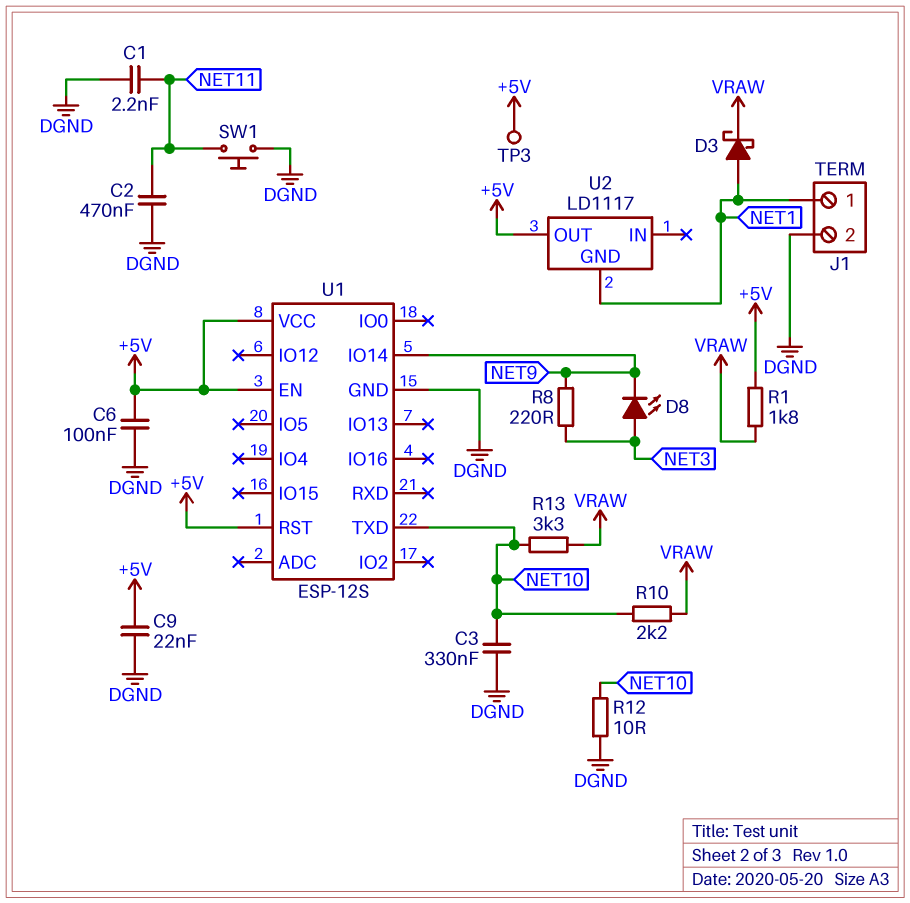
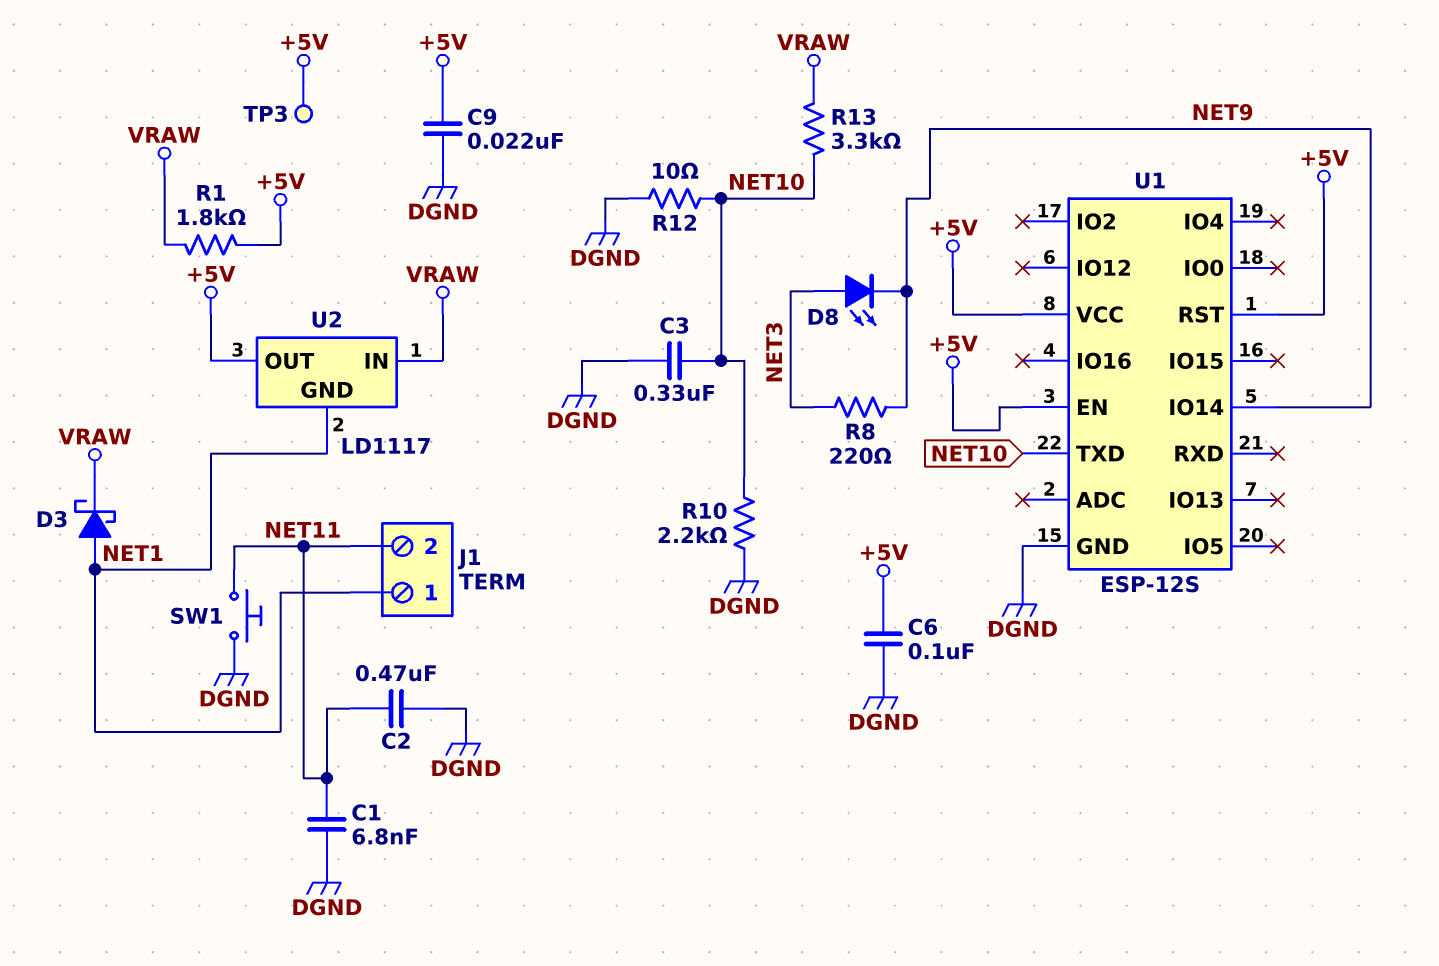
C1: 2.2nF (DGND, NET11) -> 6.8nF (DGND, NET11)
J1 pin 2: DGND -> NET11
R10: 2.2k (NET10, VRAW) -> 2.2k (DGND, NET10)
U2 pin IN: none -> VRAW

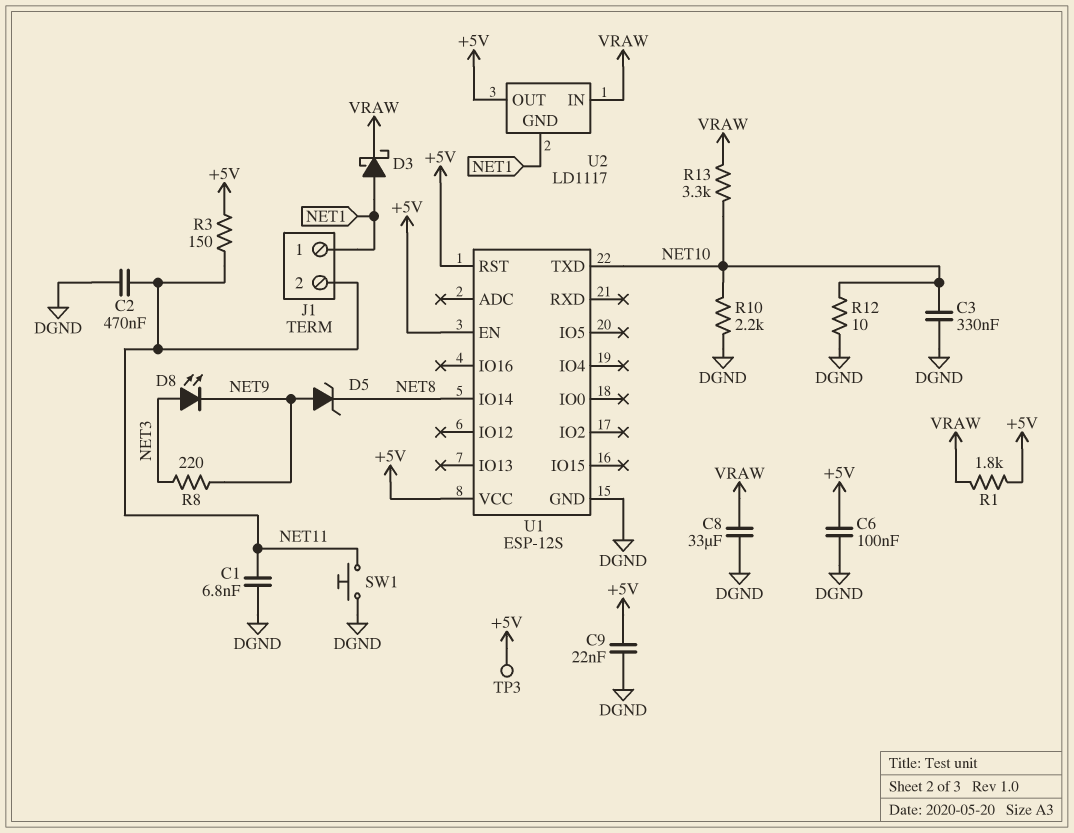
C8: none -> 33uF (DGND, VRAW)
D5: none -> zener (A NET9, K NET8)
R3: none -> 150 (+5V, NET11)
U1 pin IO14: NET9 -> NET8

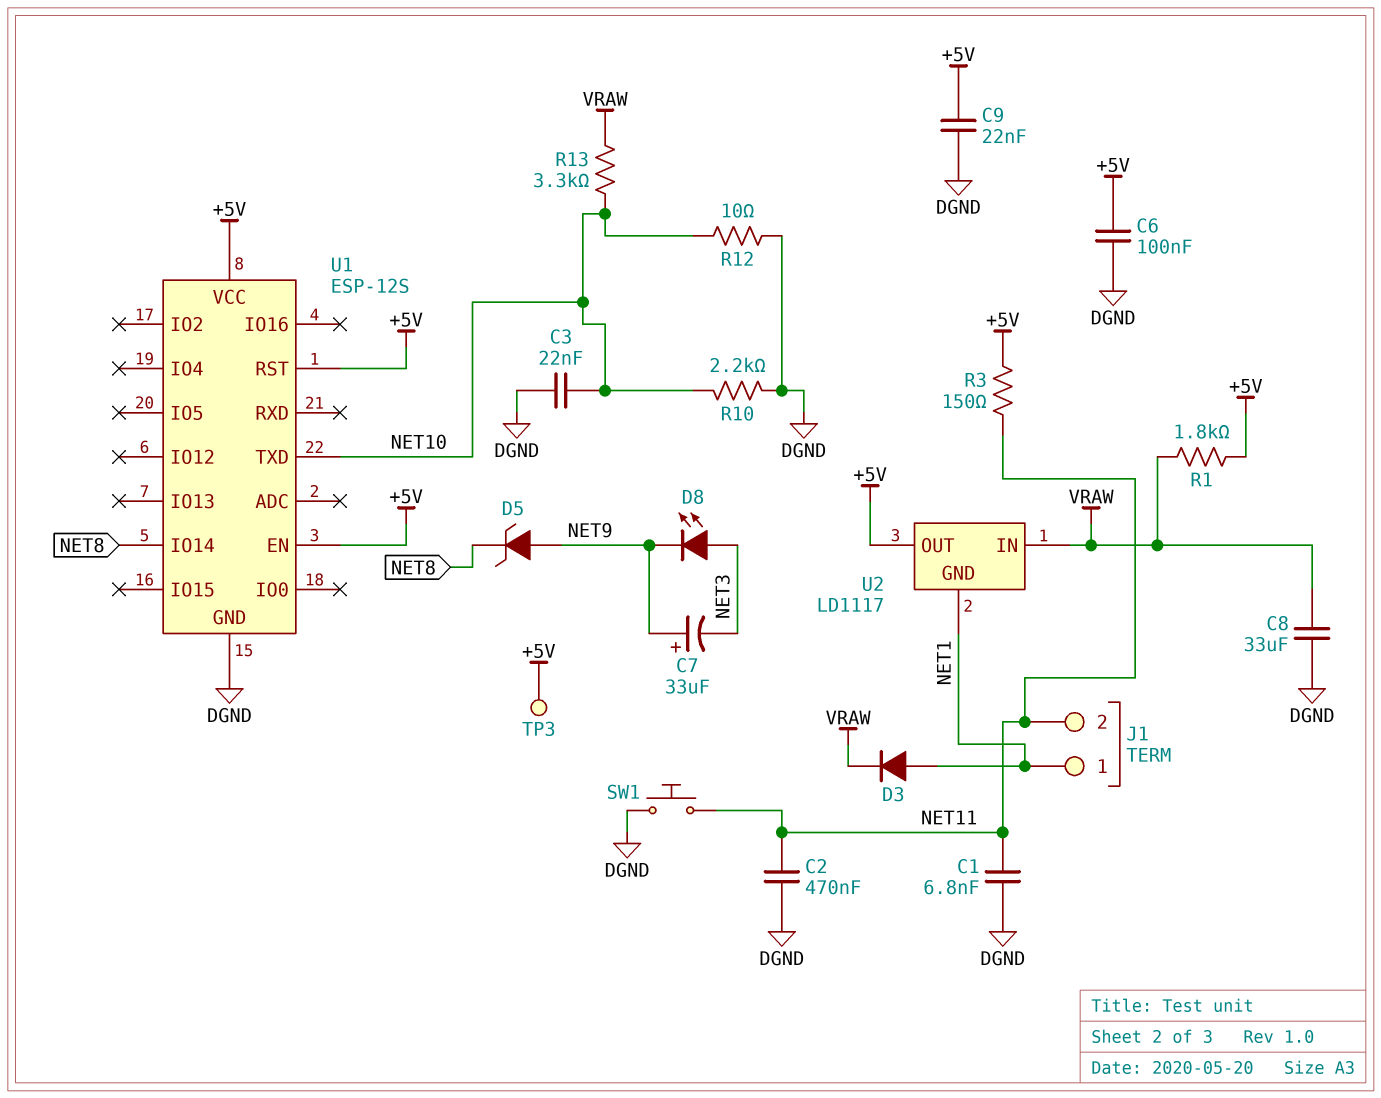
C3: 330nF (DGND, NET10) -> 22nF (DGND, NET10)
C7: none -> 33uF (plus NET9, minus NET3)
D3: schottky (A NET1, K VRAW) -> diode (A NET1, K VRAW)
R8: 220 (NET3, NET9) -> none

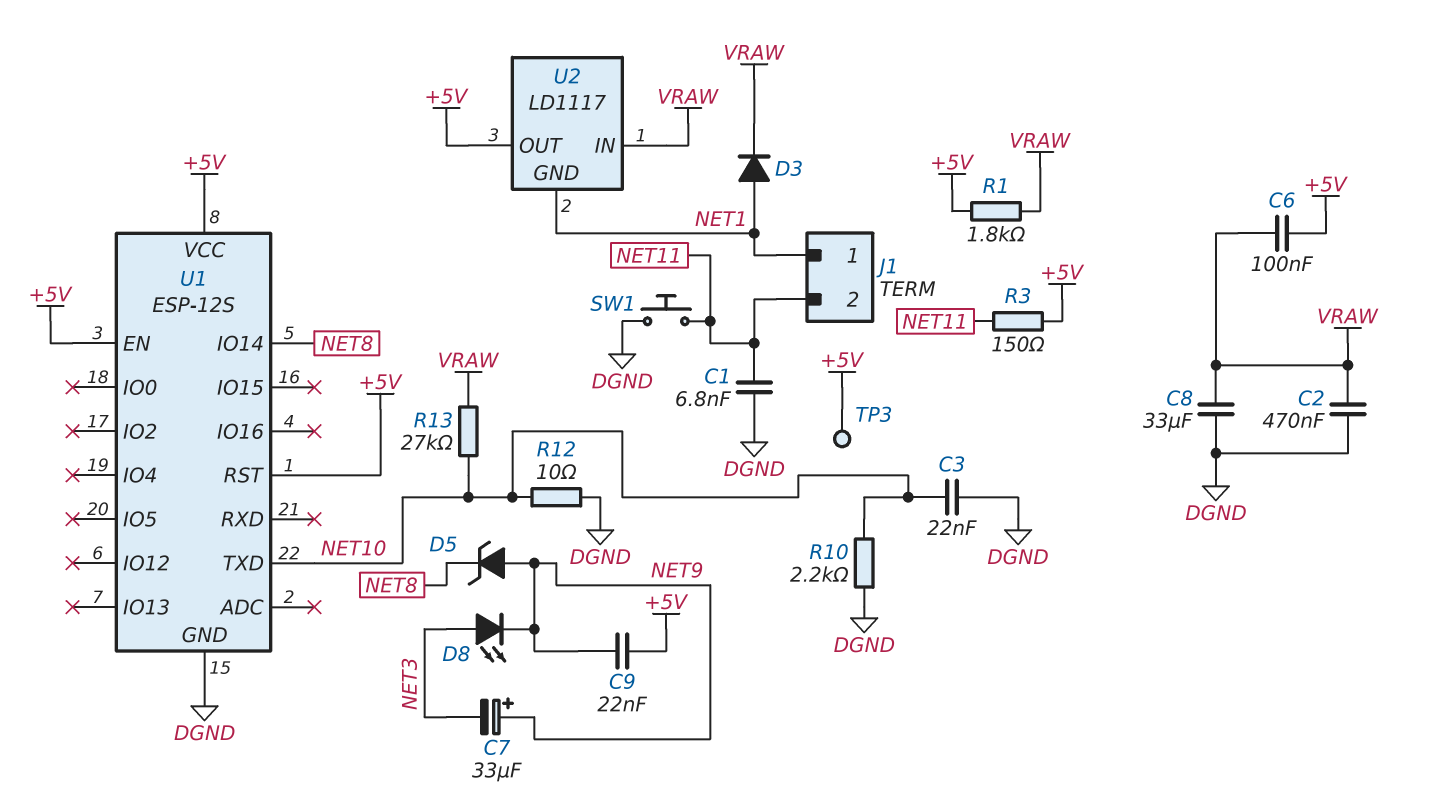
C2: 470nF (DGND, NET11) -> 470nF (DGND, VRAW)
C6: 100nF (+5V, DGND) -> 100nF (+5V, VRAW)
C9: 22nF (+5V, DGND) -> 22nF (+5V, NET9)
R13: 3.3k (NET10, VRAW) -> 27k (NET10, VRAW)

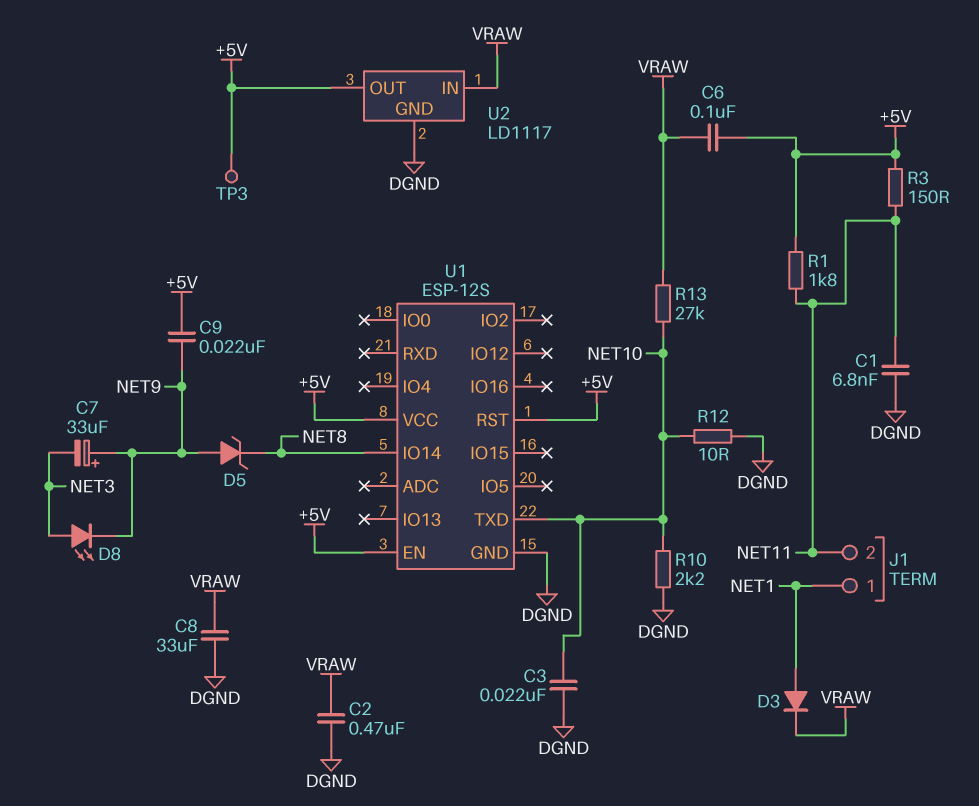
R1: 1.8k (+5V, VRAW) -> 1.8k (+5V, NET11)
SW1: button (DGND, NET11) -> none
U2 pin GND: NET1 -> DGND

